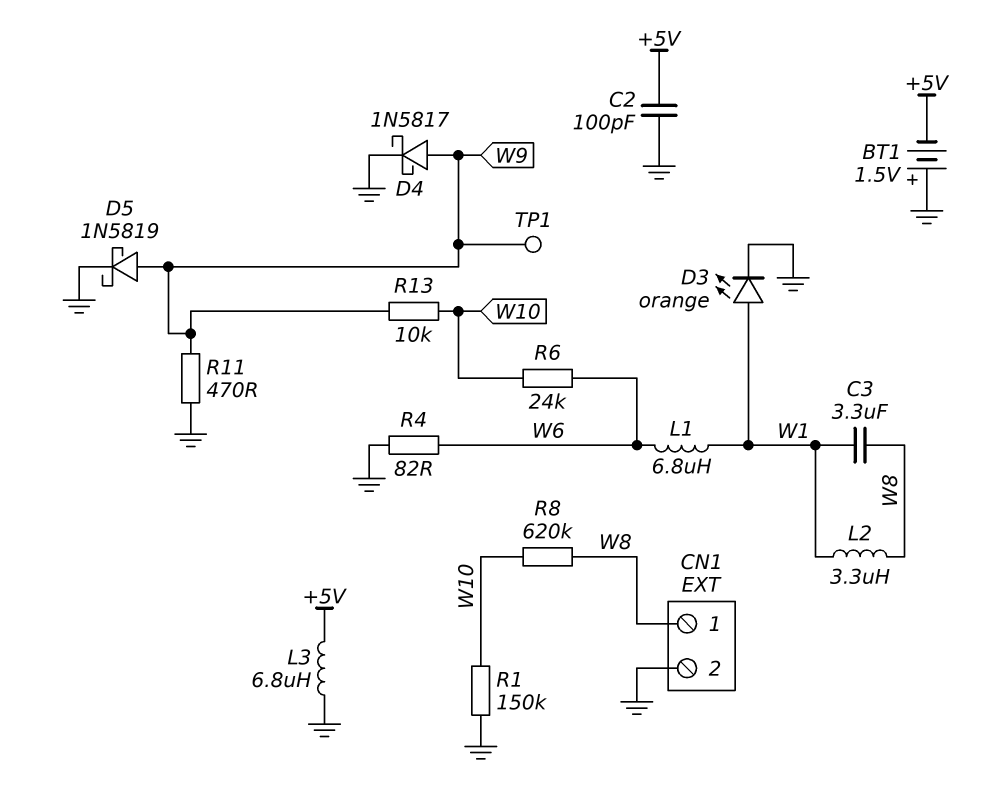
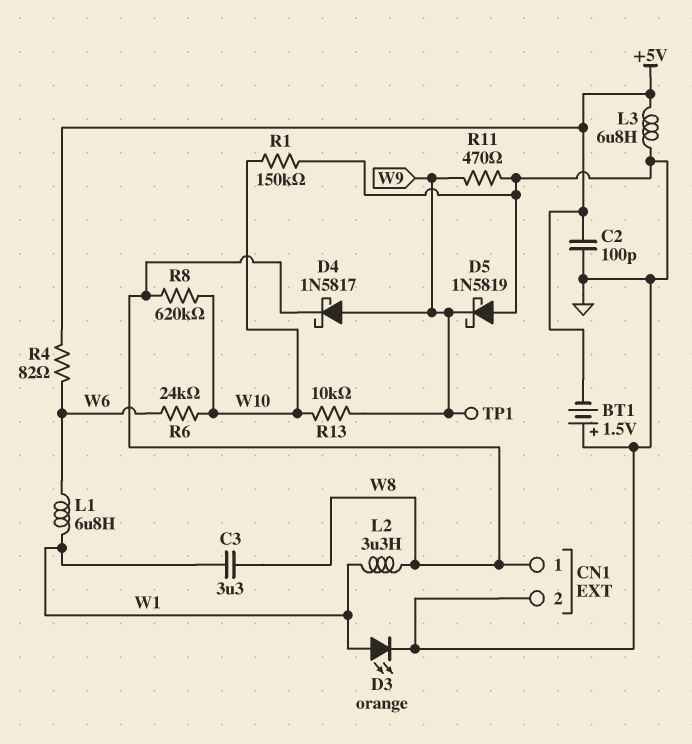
D4: schottky 1N5817 (A W9, K GND) -> schottky 1N5817 (A W9, K W8)
D5: schottky 1N5819 (A W9, K GND) -> schottky 1N5819 (A GND, K W9)
R4: 82 (GND, W6) -> 82 (+5V, W6)

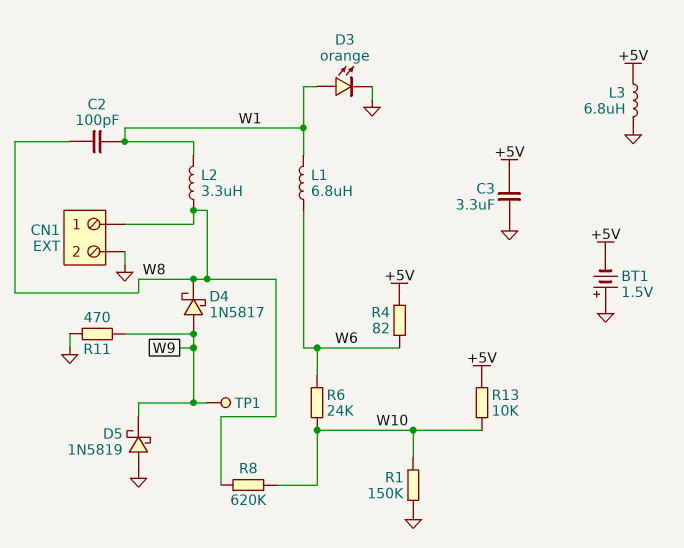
C2: 100pF (+5V, GND) -> 100pF (W1, W8)
C3: 3.3uF (W1, W8) -> 3.3uF (+5V, GND)
R13: 10k (W9, W10) -> 10k (+5V, W10)

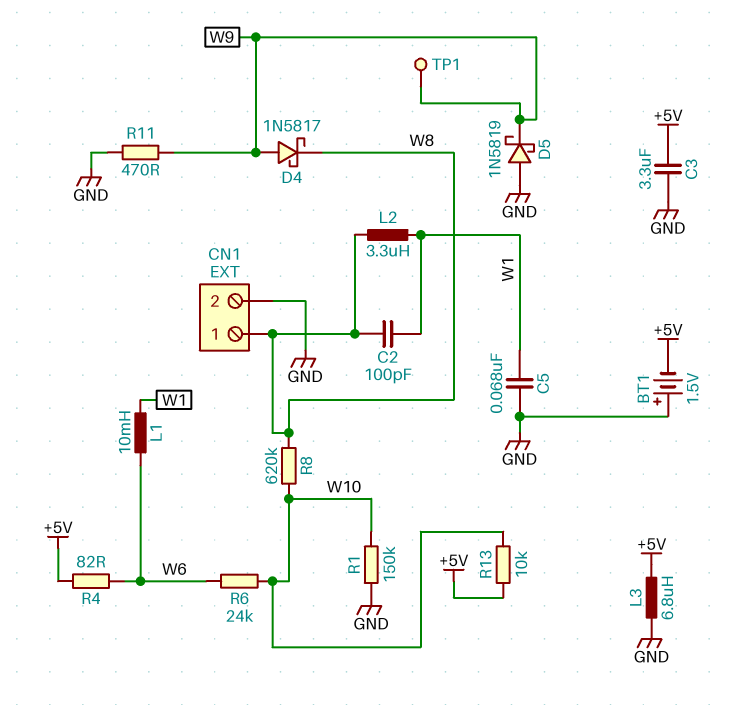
C5: none -> 68nF (GND, W1)
D3: LED orange (A W1, K GND) -> none
L1: 6.8uH (W1, W6) -> 10mH (W1, W6)

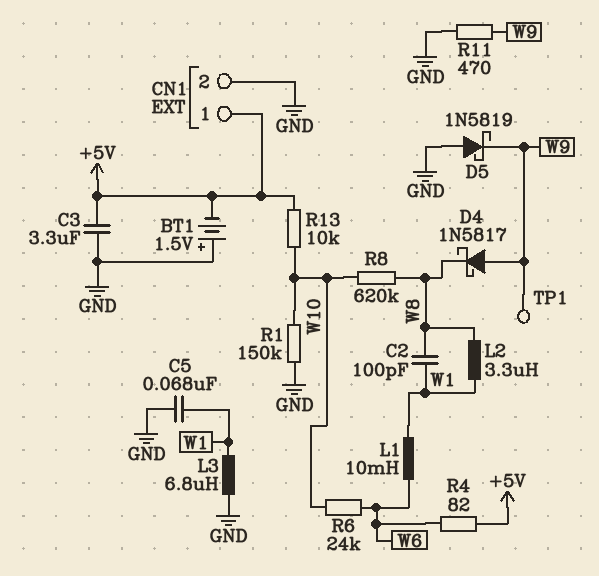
CN1 pin 1: W8 -> +5V
L3: 6.8uH (+5V, GND) -> 6.8uH (GND, W1)

